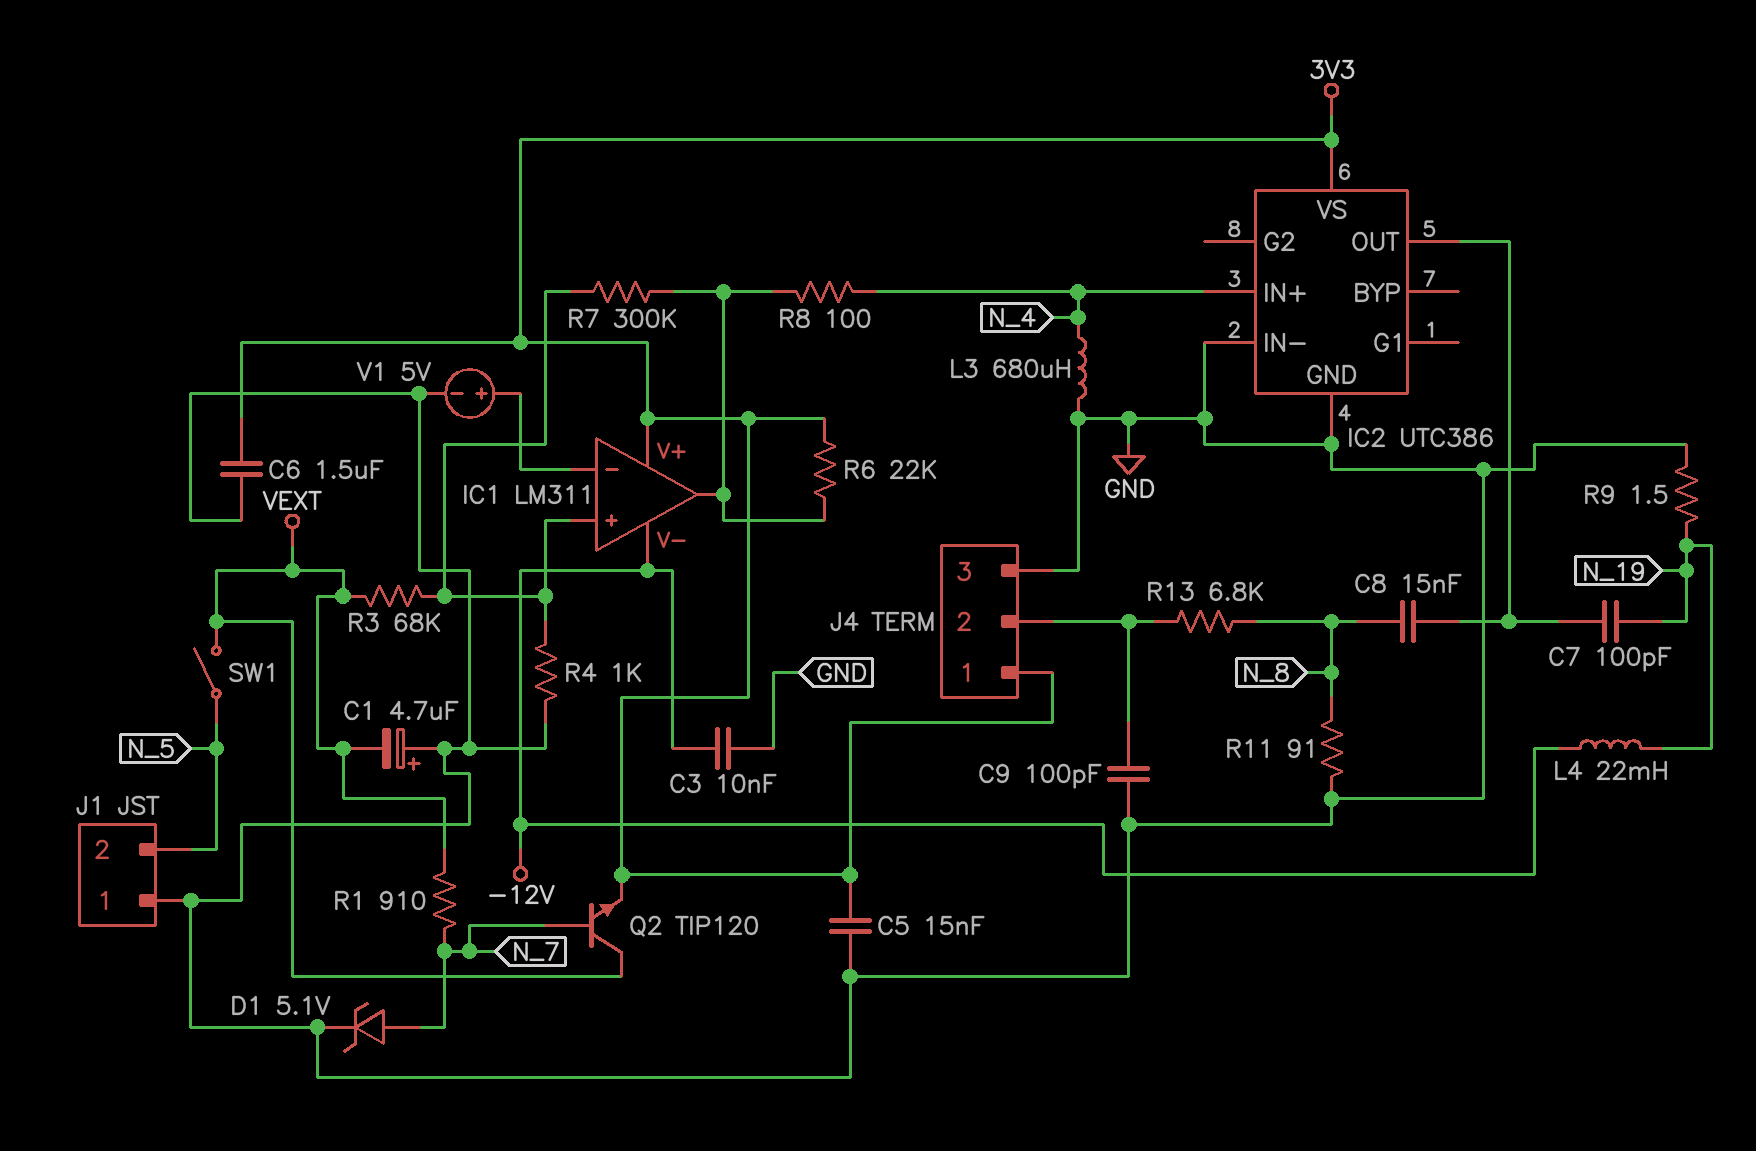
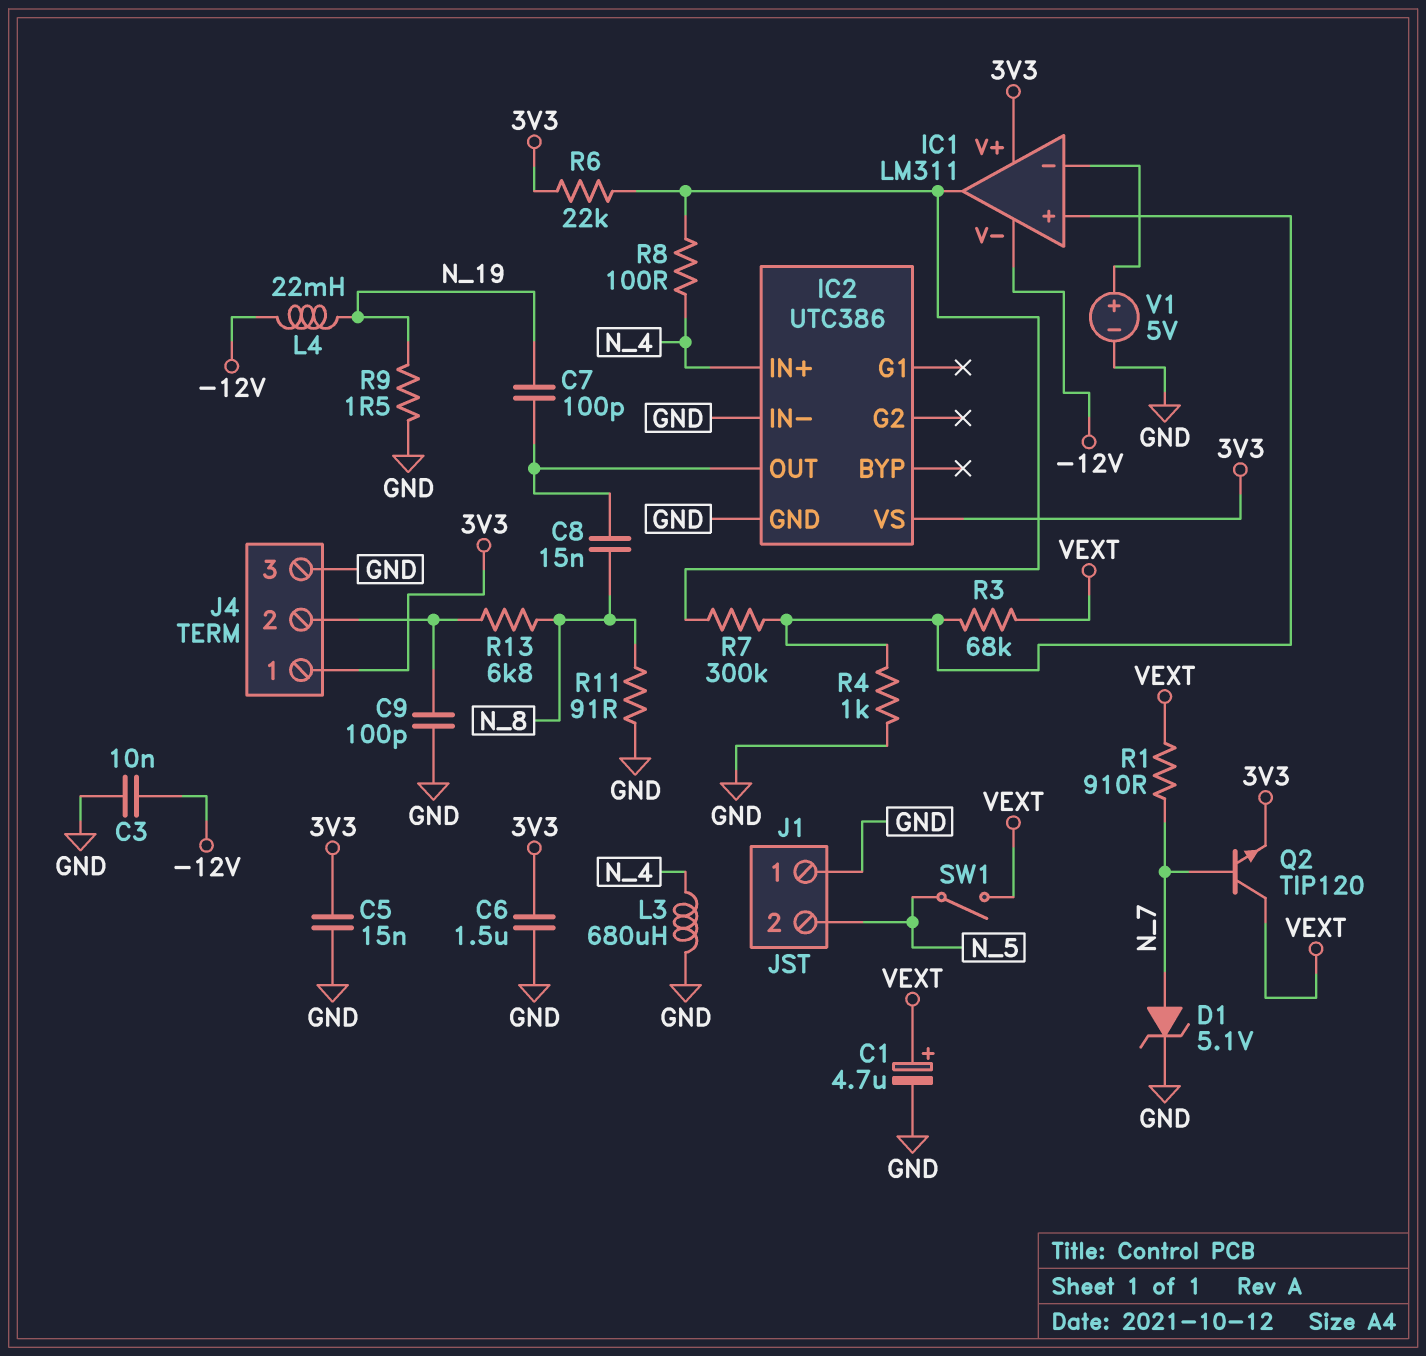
C1: 4.7uF (plus GND, minus VEXT) -> 4.7uF (plus VEXT, minus GND)

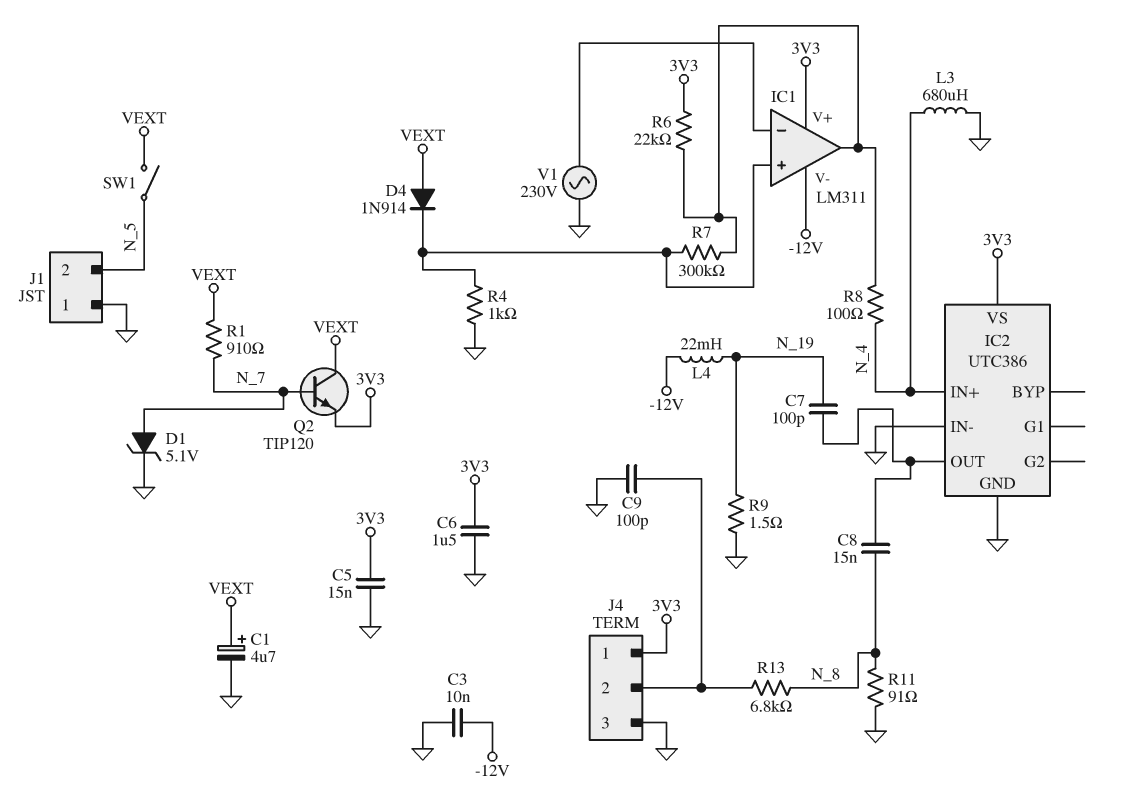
D4: none -> diode 1N914 (A VEXT, K IC1/in+)
R3: 68k (IC1/in+, VEXT) -> none
V1: 5V (plus IC1/in-, minus GND) -> AC 230V (GND, IC1/in-)

